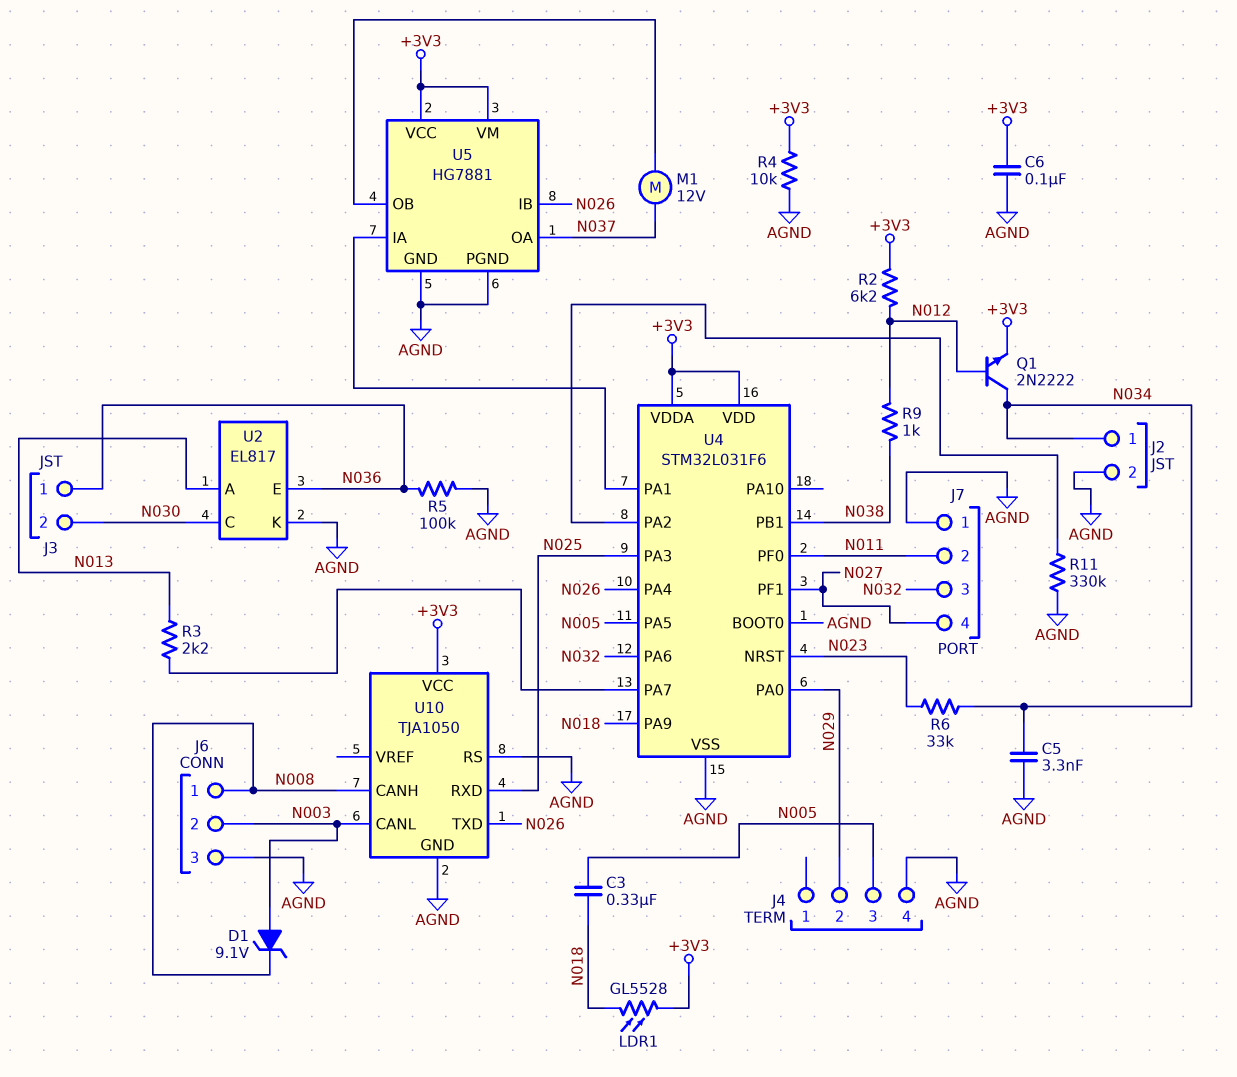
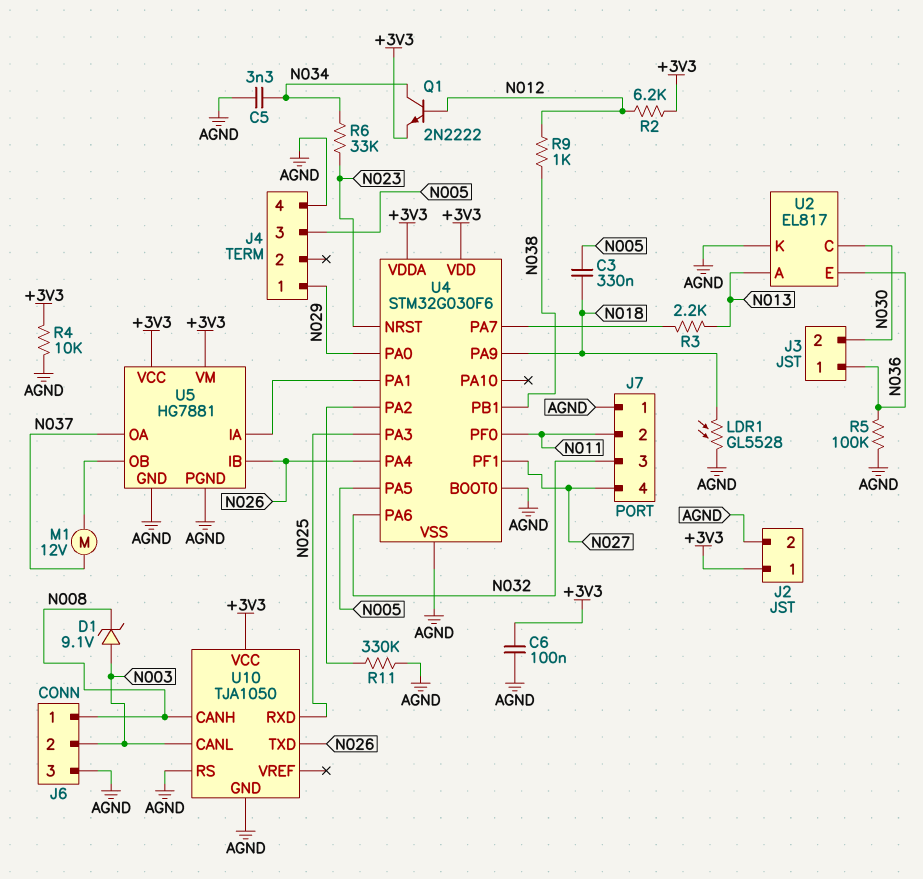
J2 pin 1: N034 -> +3V3
J4 pin 1: none -> N029
J4 pin 2: N029 -> none
LDR1: GL5528 (+3V3, N018) -> GL5528 (AGND, N018)
U4: STM32L031F6 -> STM32G030F6

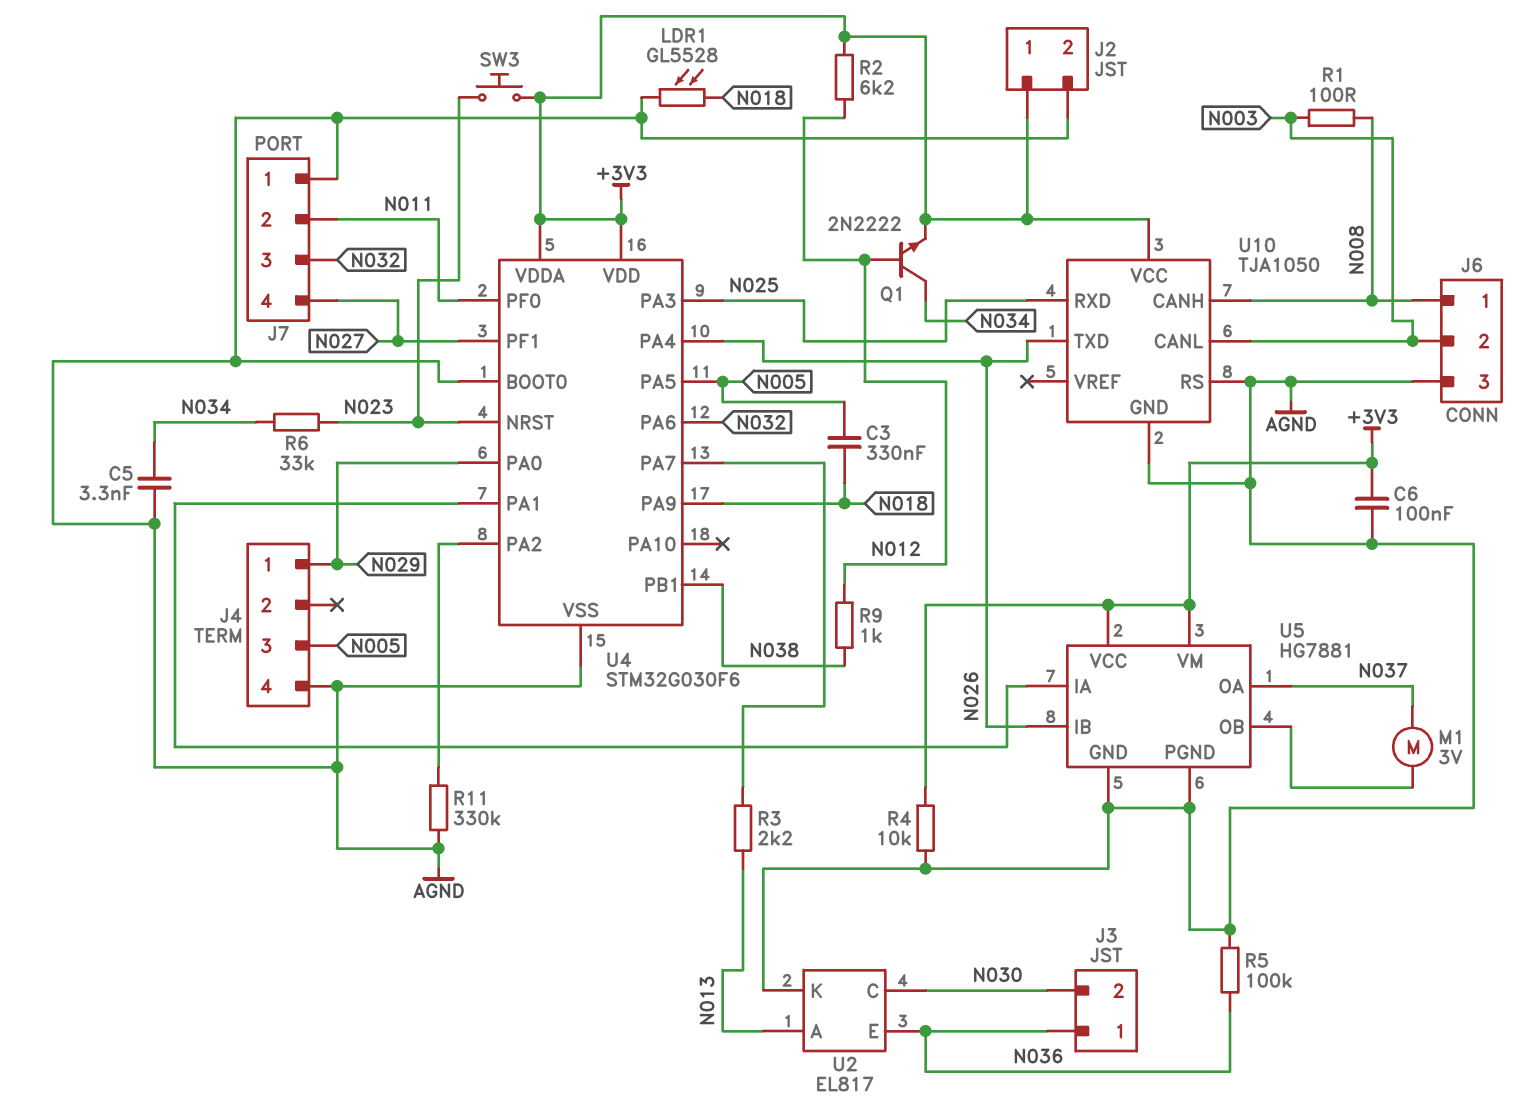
D1: zener 9.1V (A N003, K N008) -> none
M1: motor 12V (N037, U5/OB) -> motor 3V (N037, U5/OB)
R1: none -> 100 (N003, N008)
SW3: none -> button (+3V3, N023)

